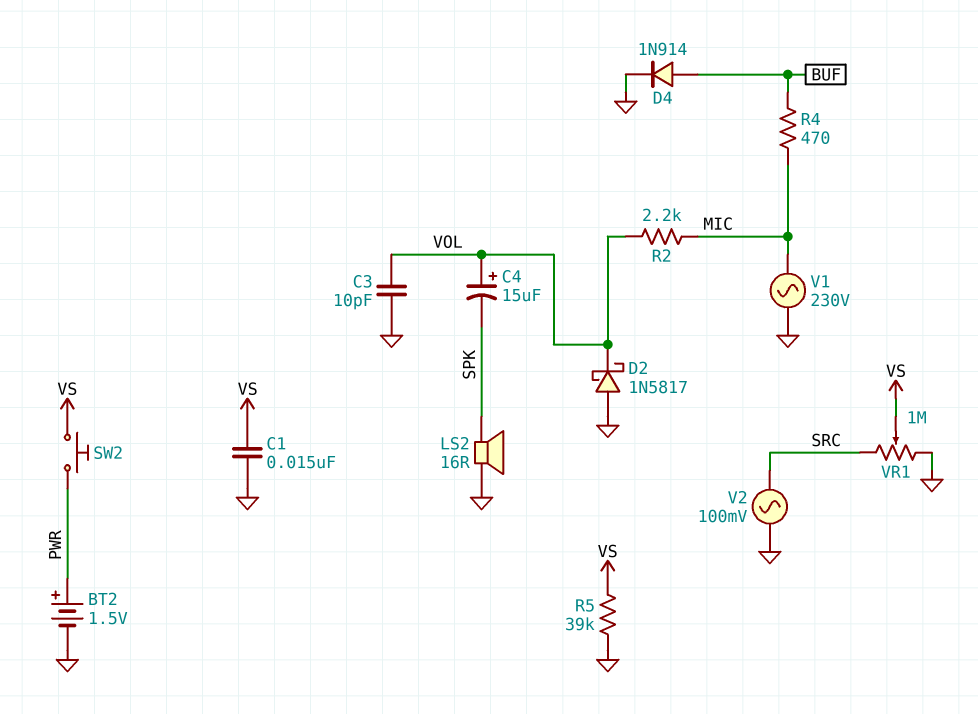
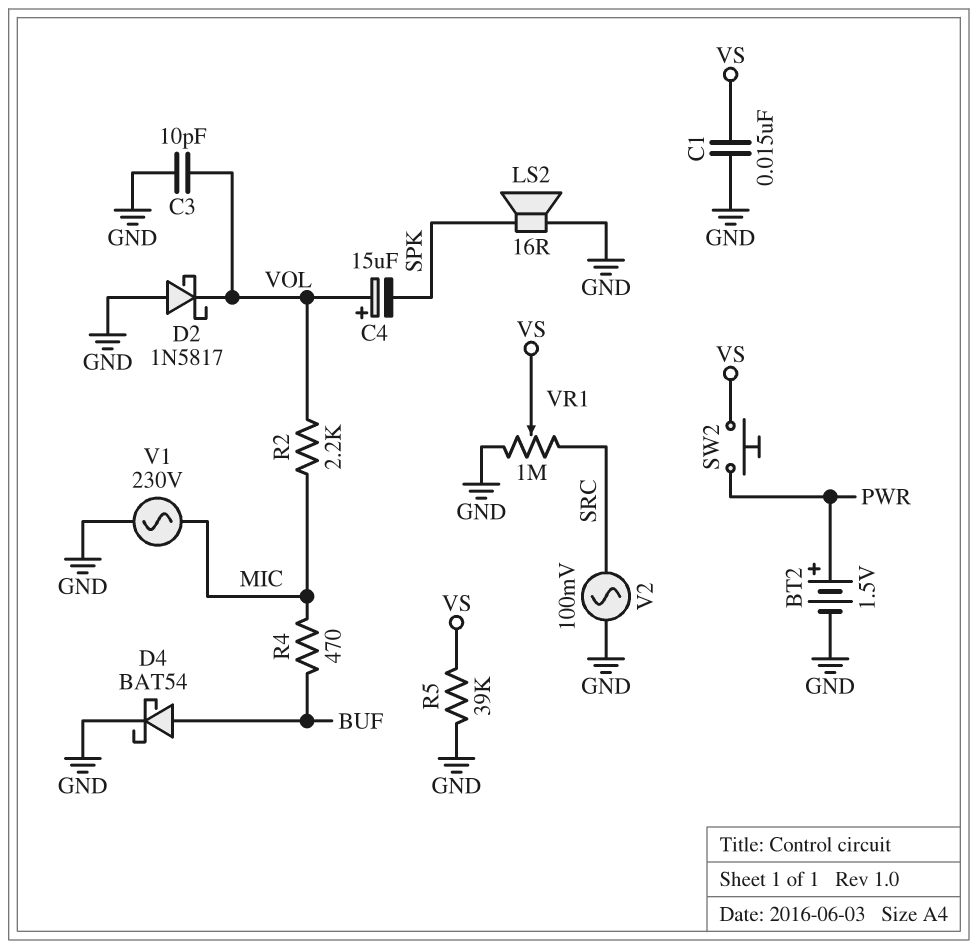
D4: diode 1N914 (A BUF, K GND) -> schottky BAT54 (A BUF, K GND)

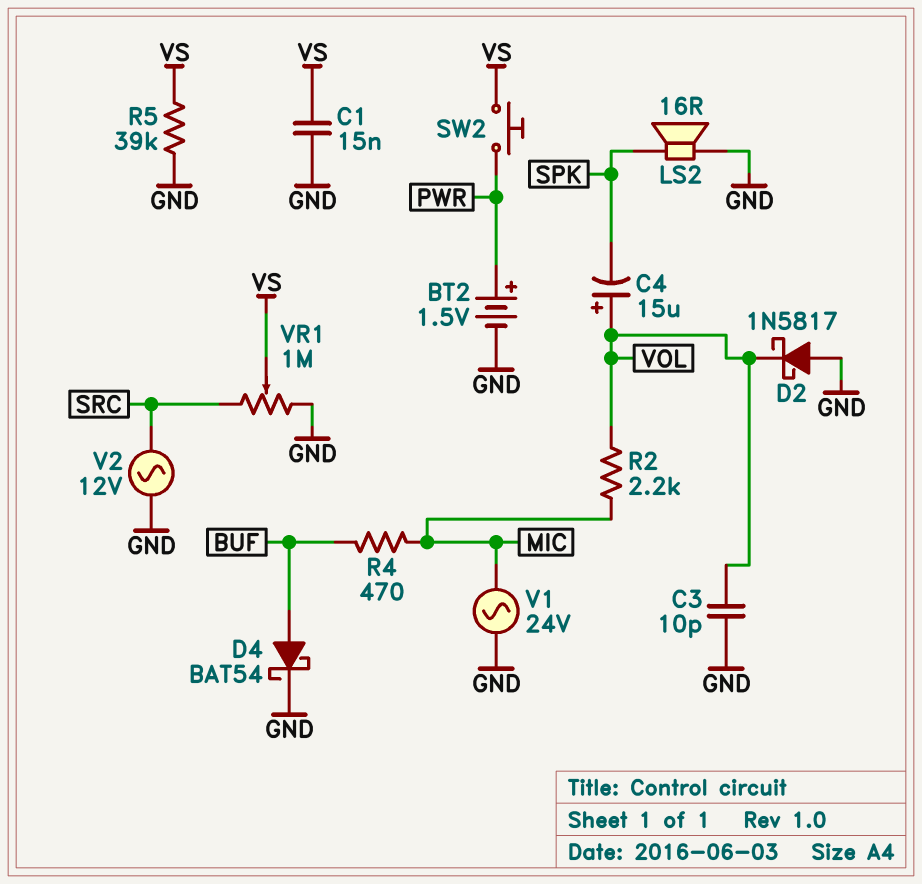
V1: AC 230V (GND, MIC) -> AC 24V (GND, MIC)
V2: AC 100mV (GND, SRC) -> AC 12V (GND, SRC)

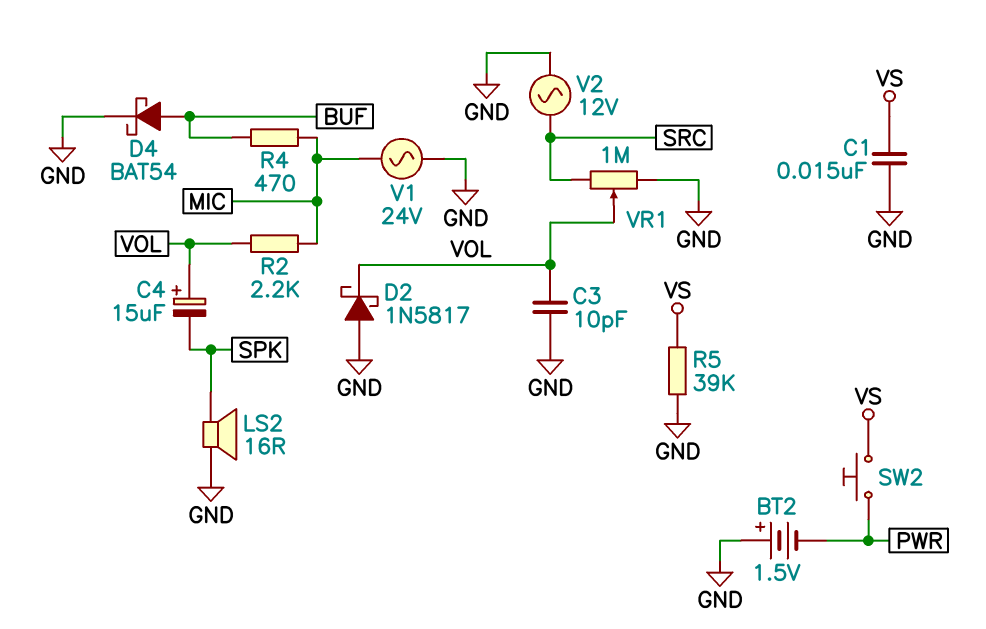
BT2: 1.5V (plus PWR, minus GND) -> 1.5V (plus GND, minus PWR)
VR1: 1M (GND, SRC, wiper VS) -> 1M (GND, SRC, wiper VOL)

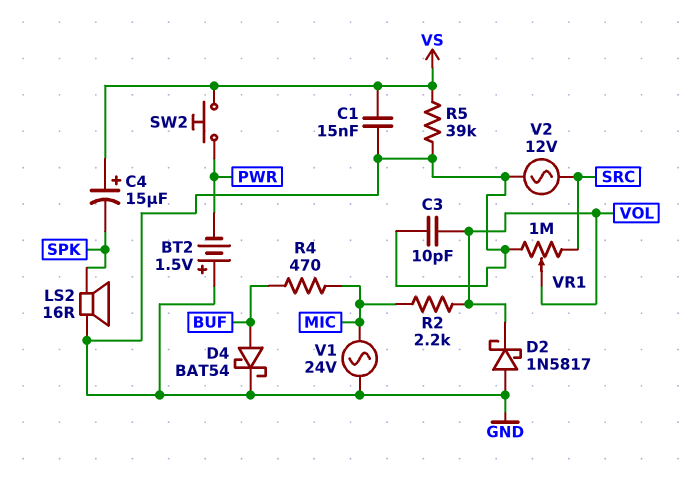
C4: 15uF (plus VOL, minus SPK) -> 15uF (plus VS, minus SPK)

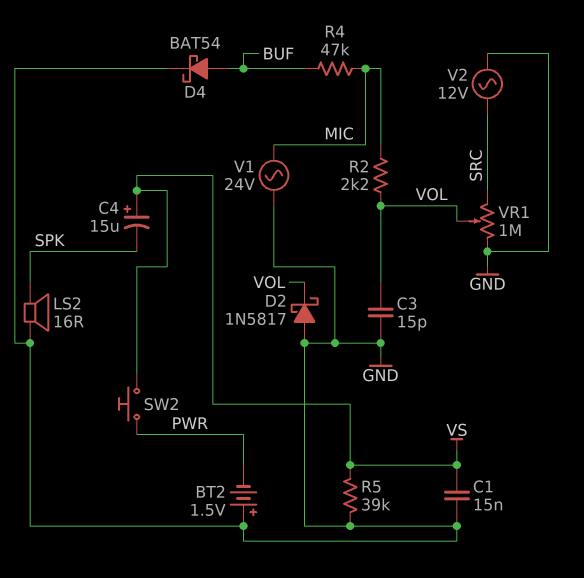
C3: 10pF (GND, VOL) -> 15pF (GND, VOL)
R4: 470 (BUF, MIC) -> 47k (BUF, MIC)

